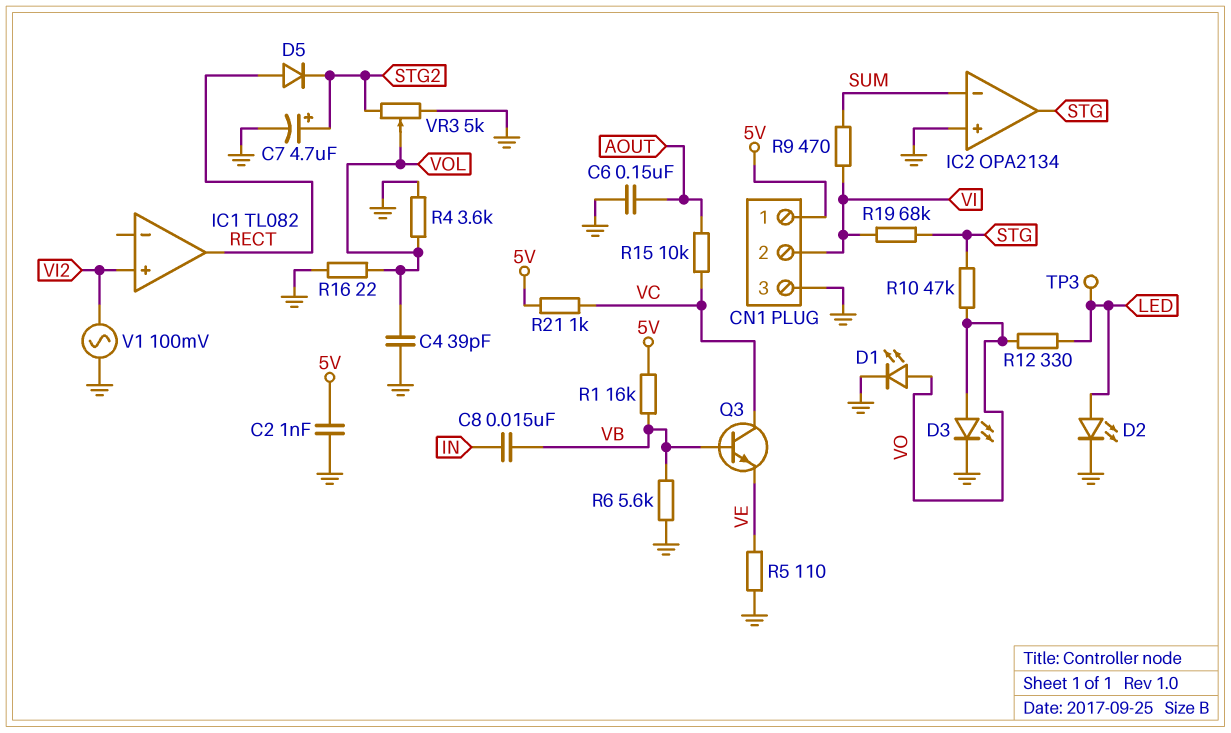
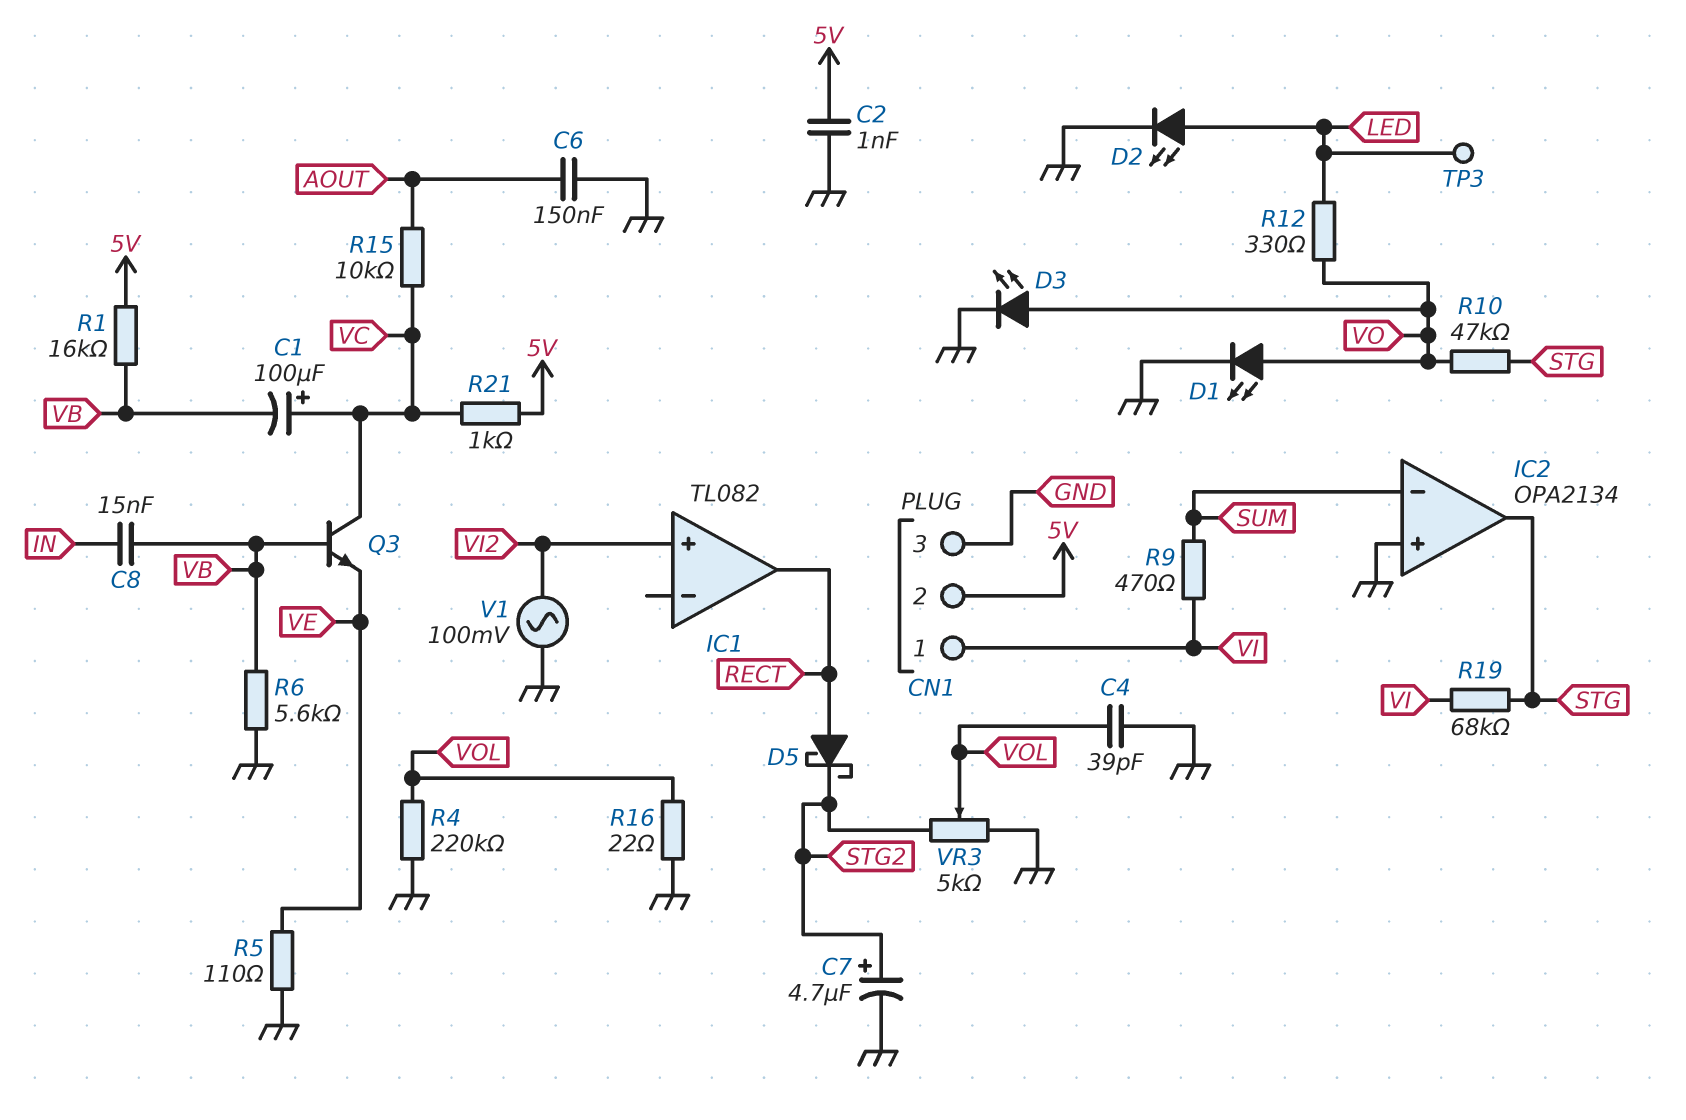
C1: none -> 100uF (plus VC, minus VB)
CN1 pin 1: 5V -> VI
CN1 pin 2: VI -> 5V
D5: diode (A RECT, K STG2) -> schottky (A RECT, K STG2)
R4: 3.6k (GND, VOL) -> 220k (GND, VOL)

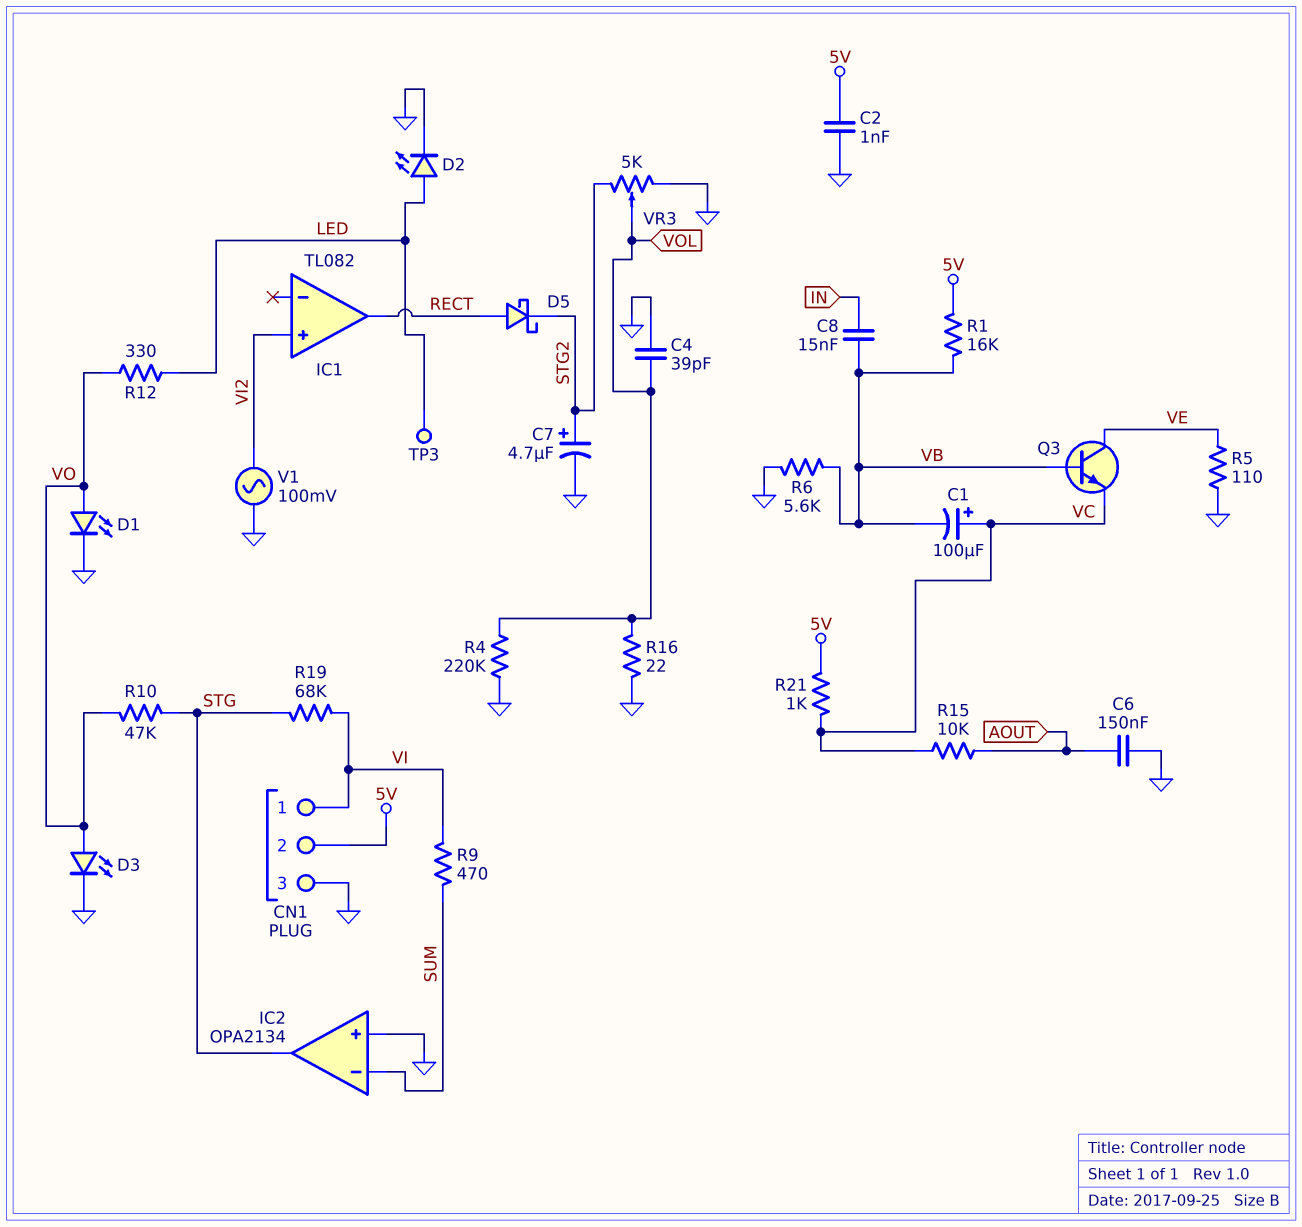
Q3: NPN (B VB, C VC, E VE) -> NPN (B VB, C VE, E VC)

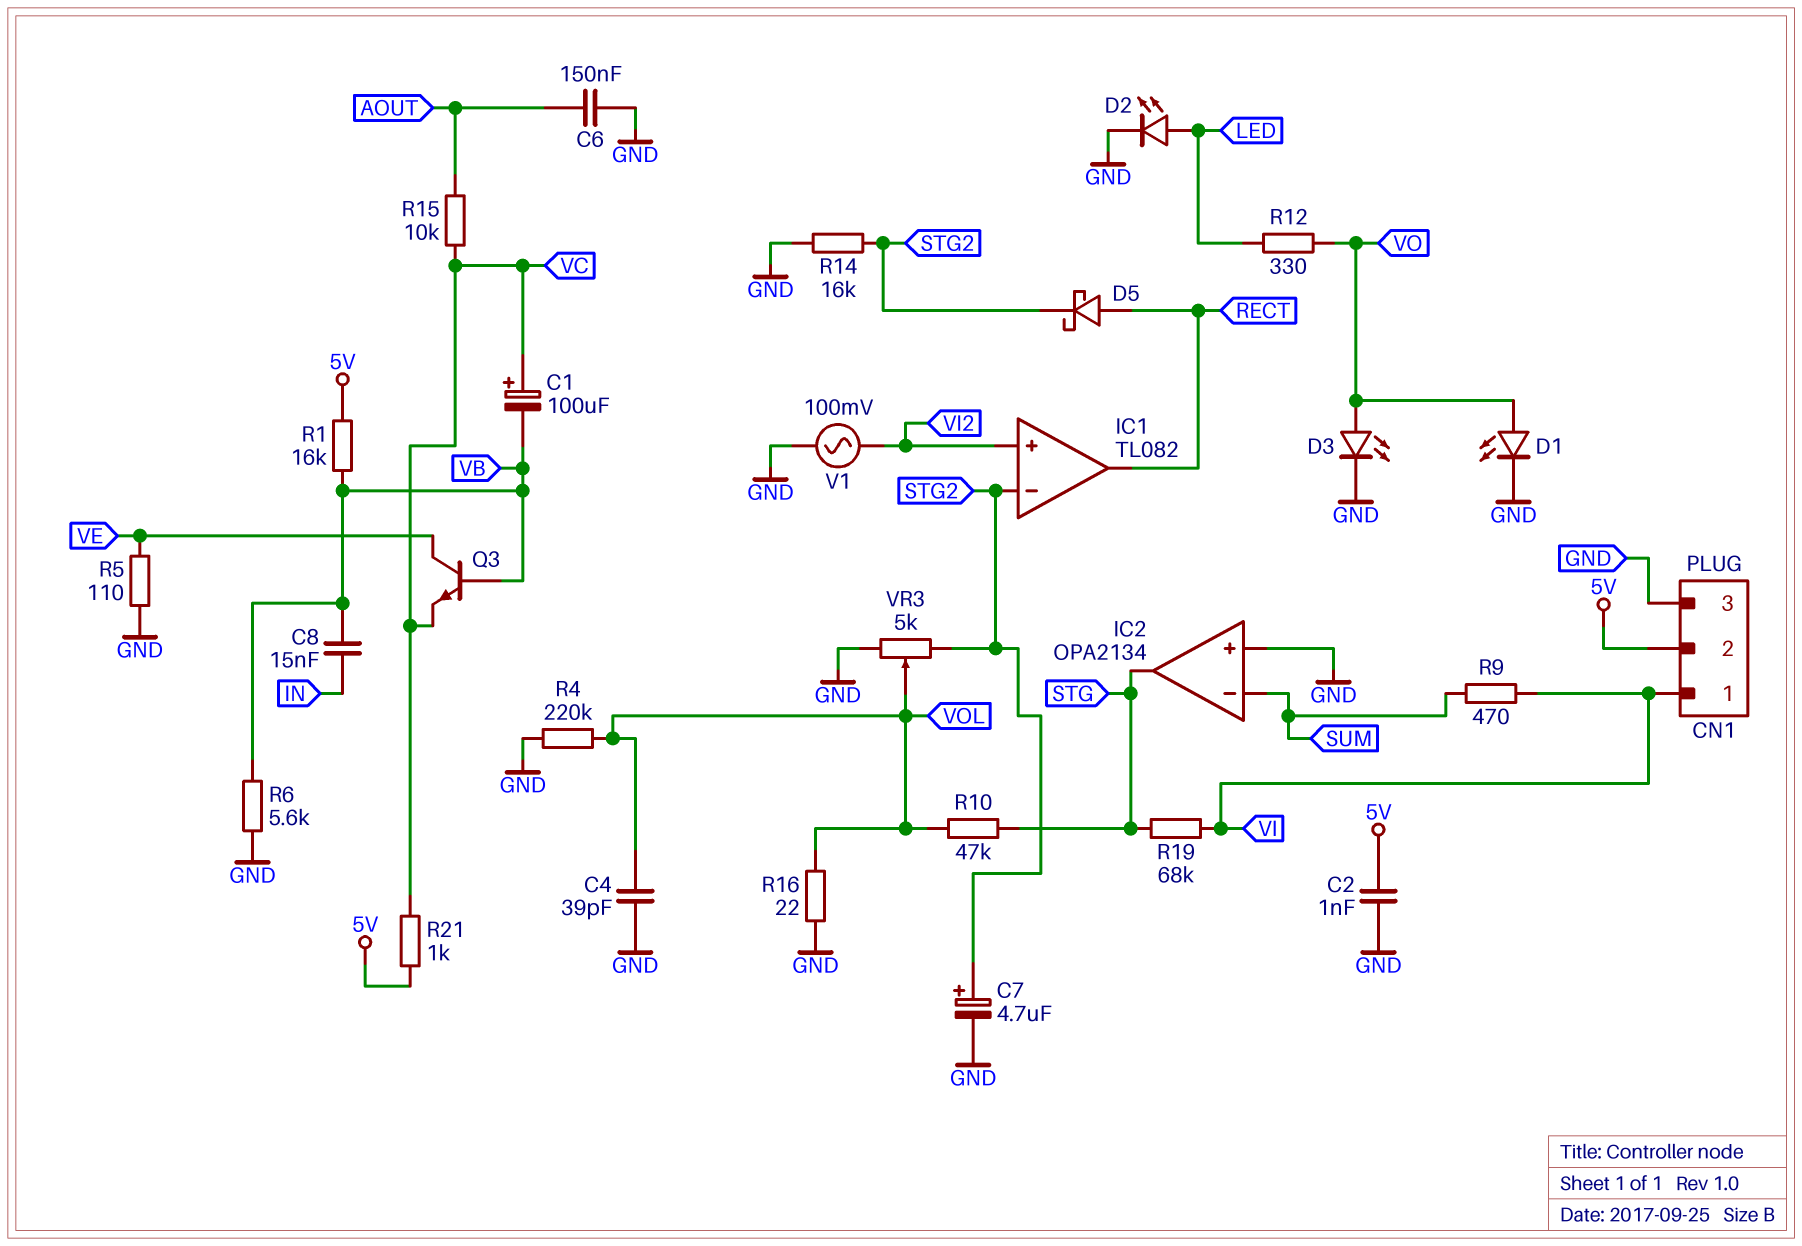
IC1 pin in-: none -> STG2
R10: 47k (STG, VO) -> 47k (STG, VOL)
R14: none -> 16k (GND, STG2)
TP3: test point (LED) -> none

